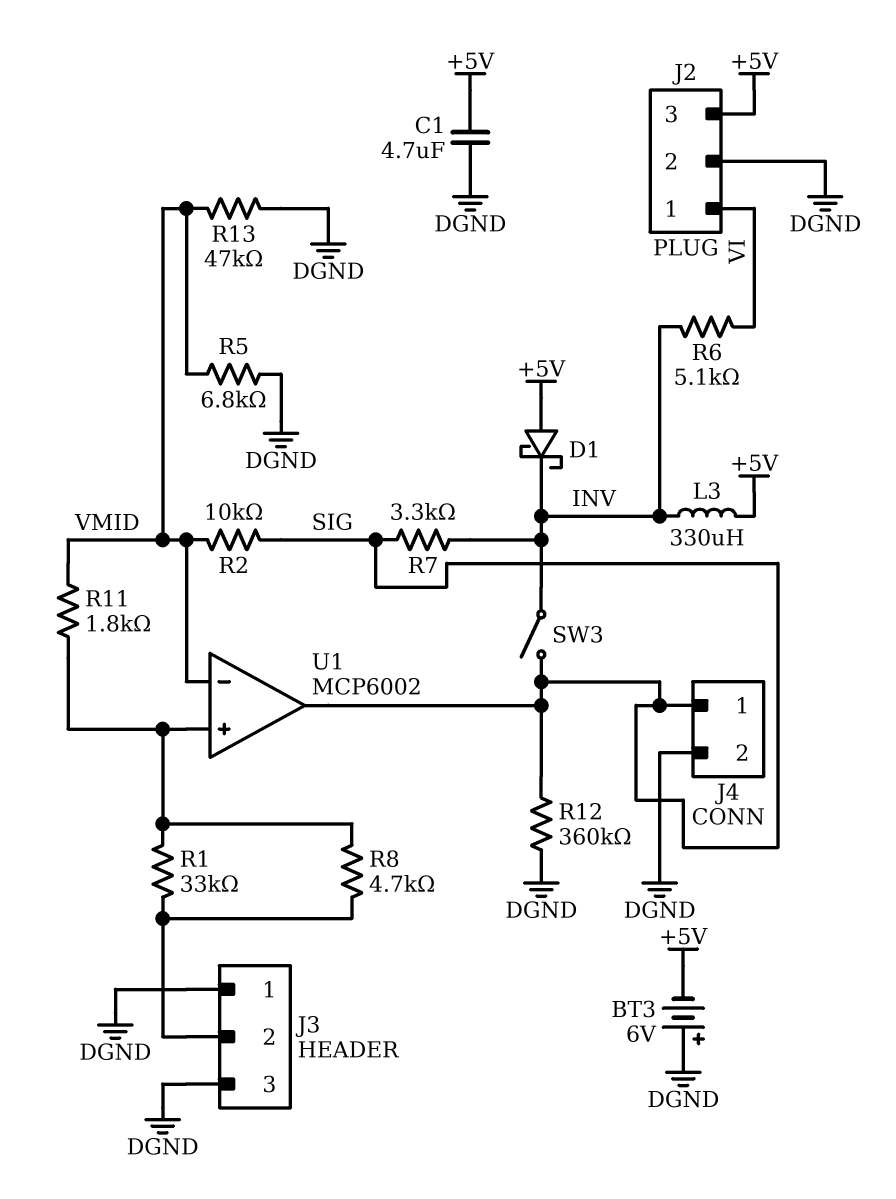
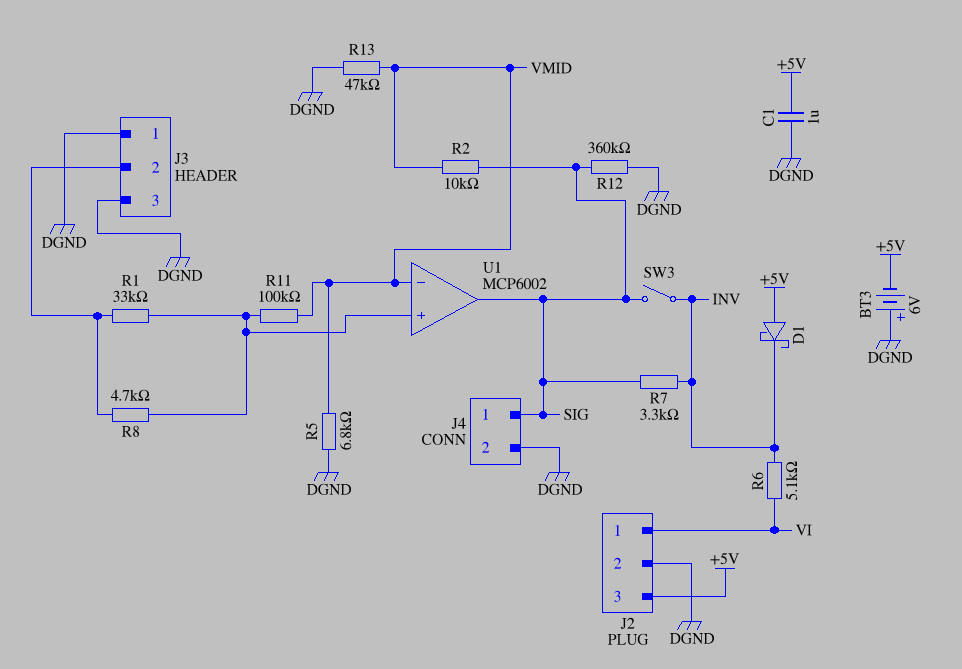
C1: 4.7uF (+5V, DGND) -> 1uF (+5V, DGND)
L3: 330uH (+5V, INV) -> none
R11: 1.8k (U1/in+, VMID) -> 100k (U1/in+, VMID)

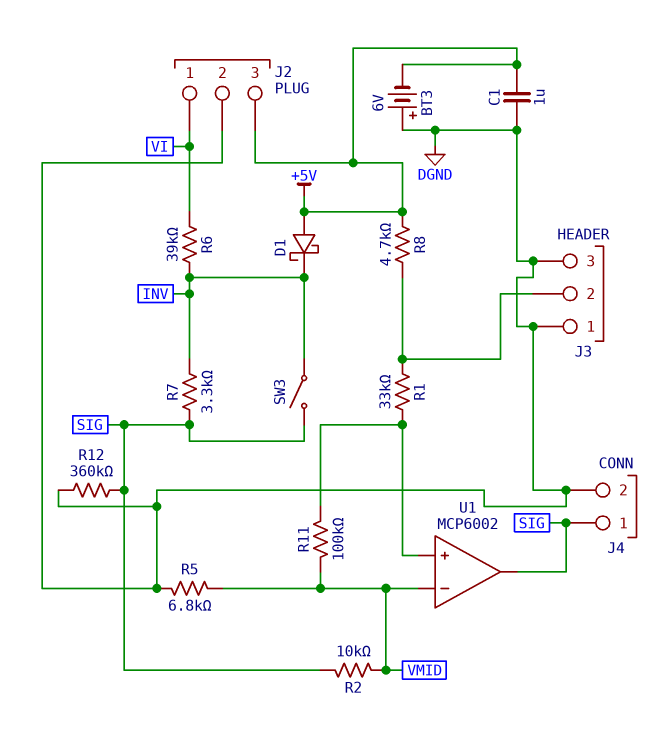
R6: 5.1k (INV, VI) -> 39k (INV, VI)
R8: 4.7k (J3/2, U1/in+) -> 4.7k (+5V, J3/2)
R13: 47k (DGND, VMID) -> none

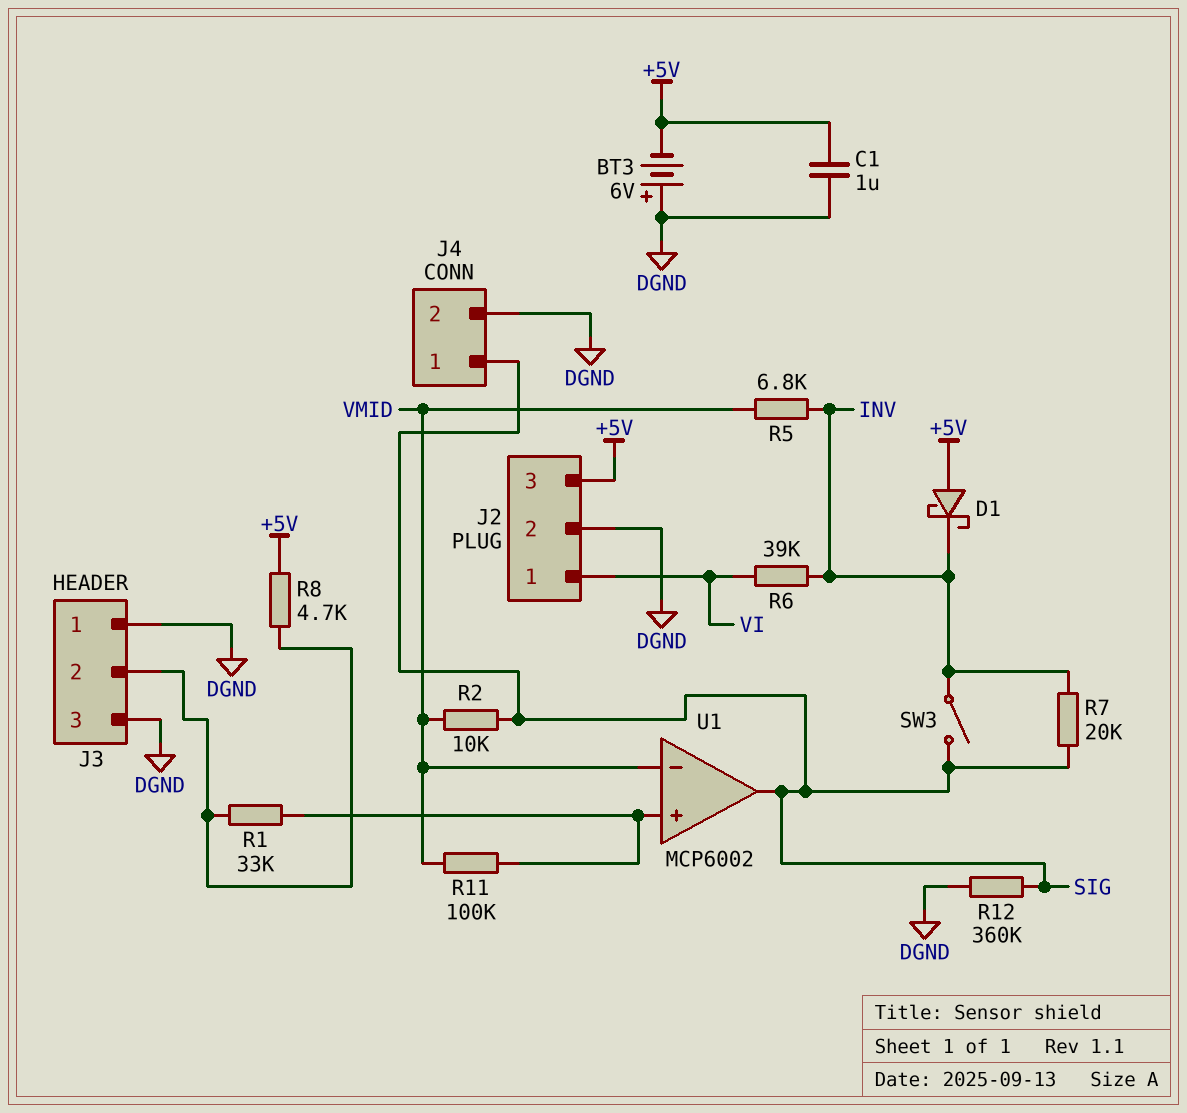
R5: 6.8k (DGND, VMID) -> 6.8k (INV, VMID)
R7: 3.3k (INV, SIG) -> 20k (INV, SIG)

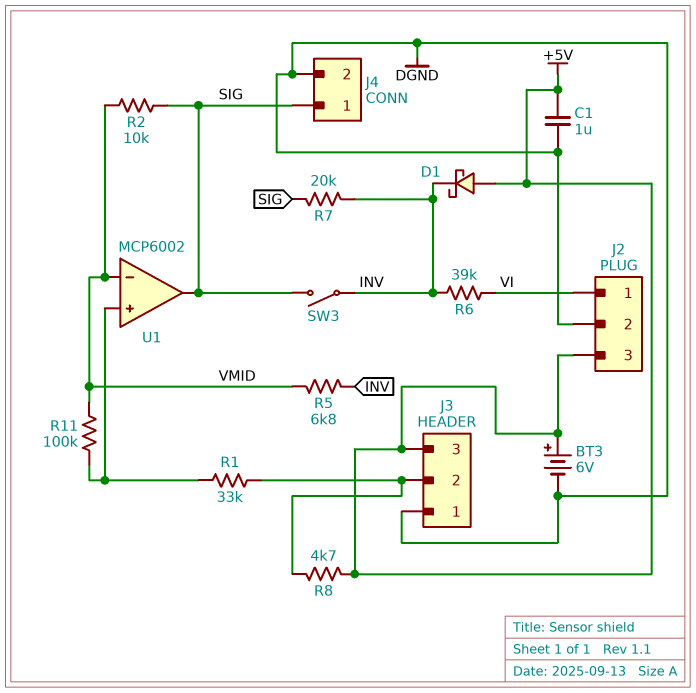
BT3: 6V (plus DGND, minus +5V) -> 6V (plus +5V, minus DGND)
J3 pin 3: DGND -> +5V
R12: 360k (DGND, SIG) -> none

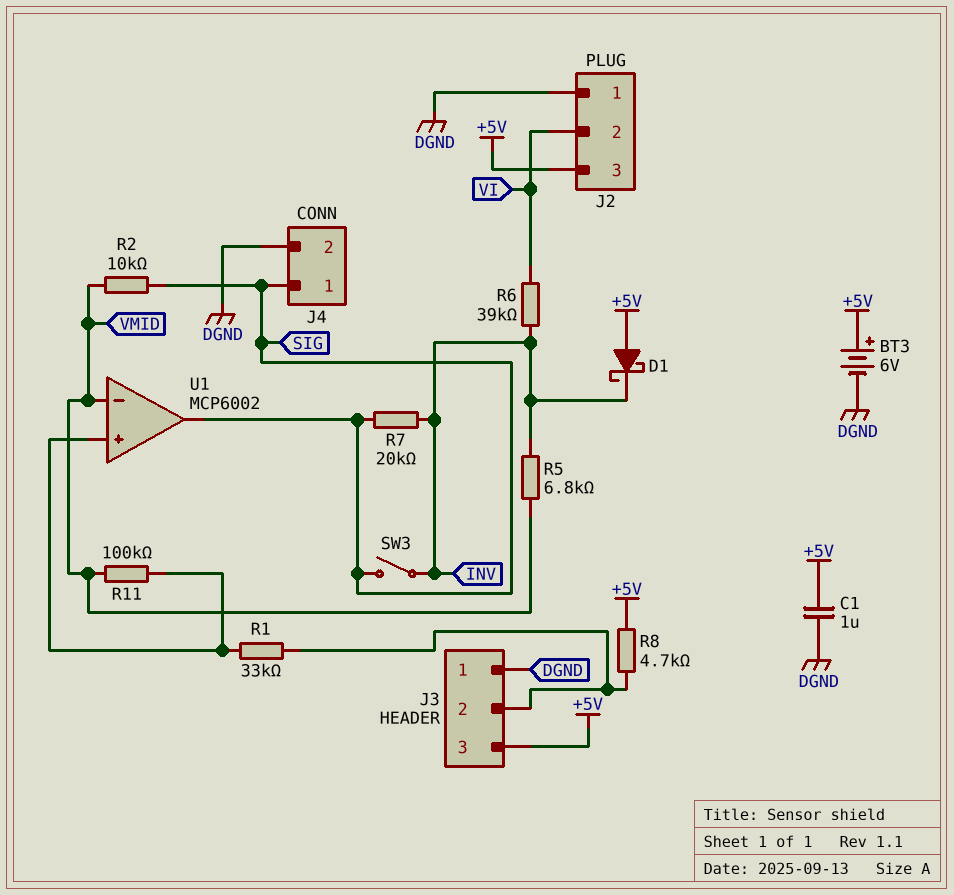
J2 pin 1: VI -> DGND
J2 pin 2: DGND -> VI

